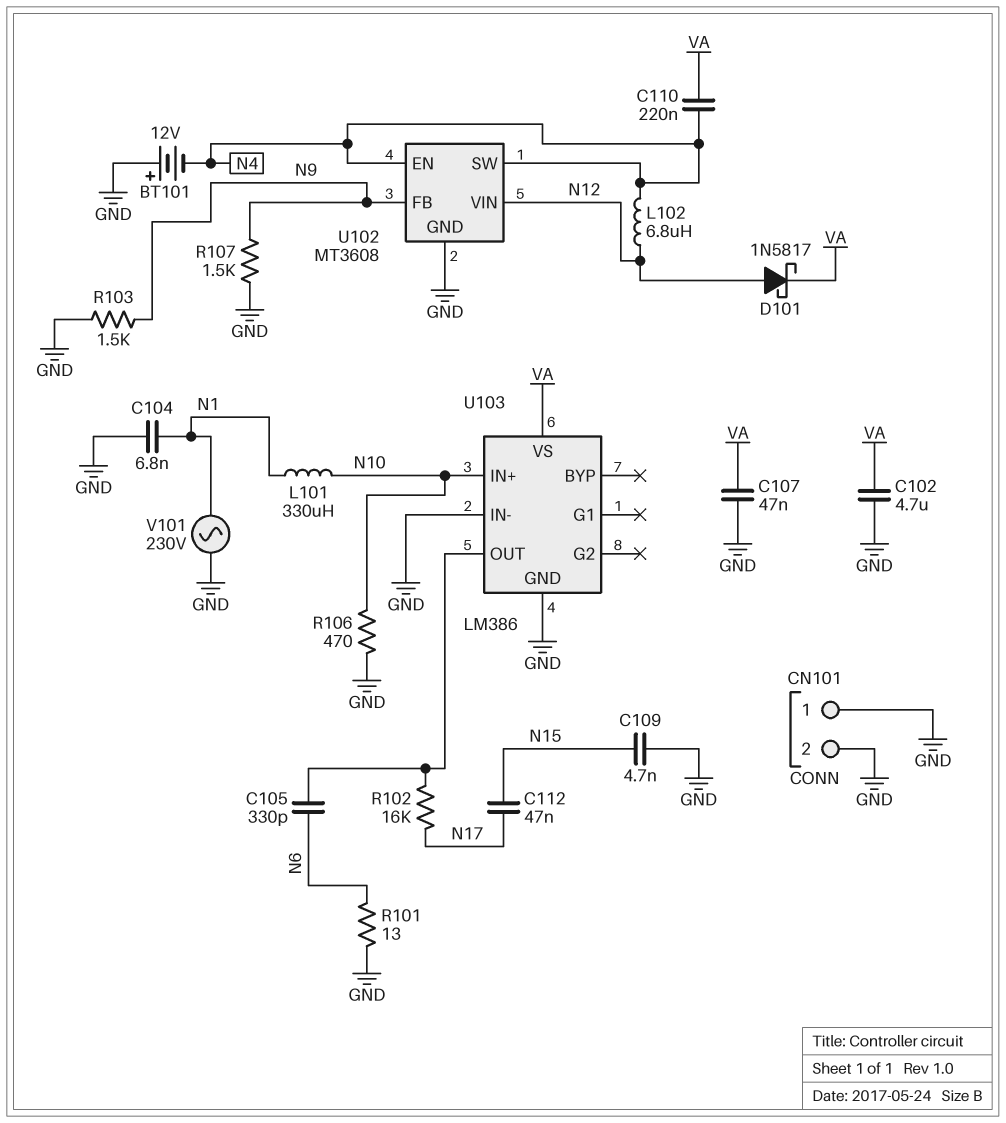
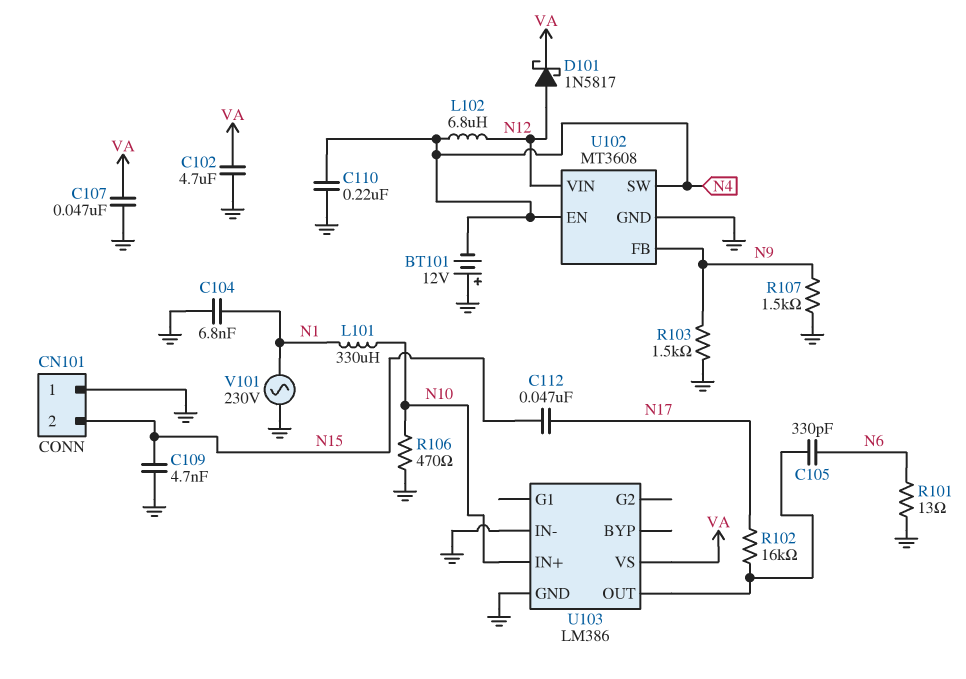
C110: 220nF (N4, VA) -> 220nF (GND, N4)
CN101 pin 2: GND -> N15

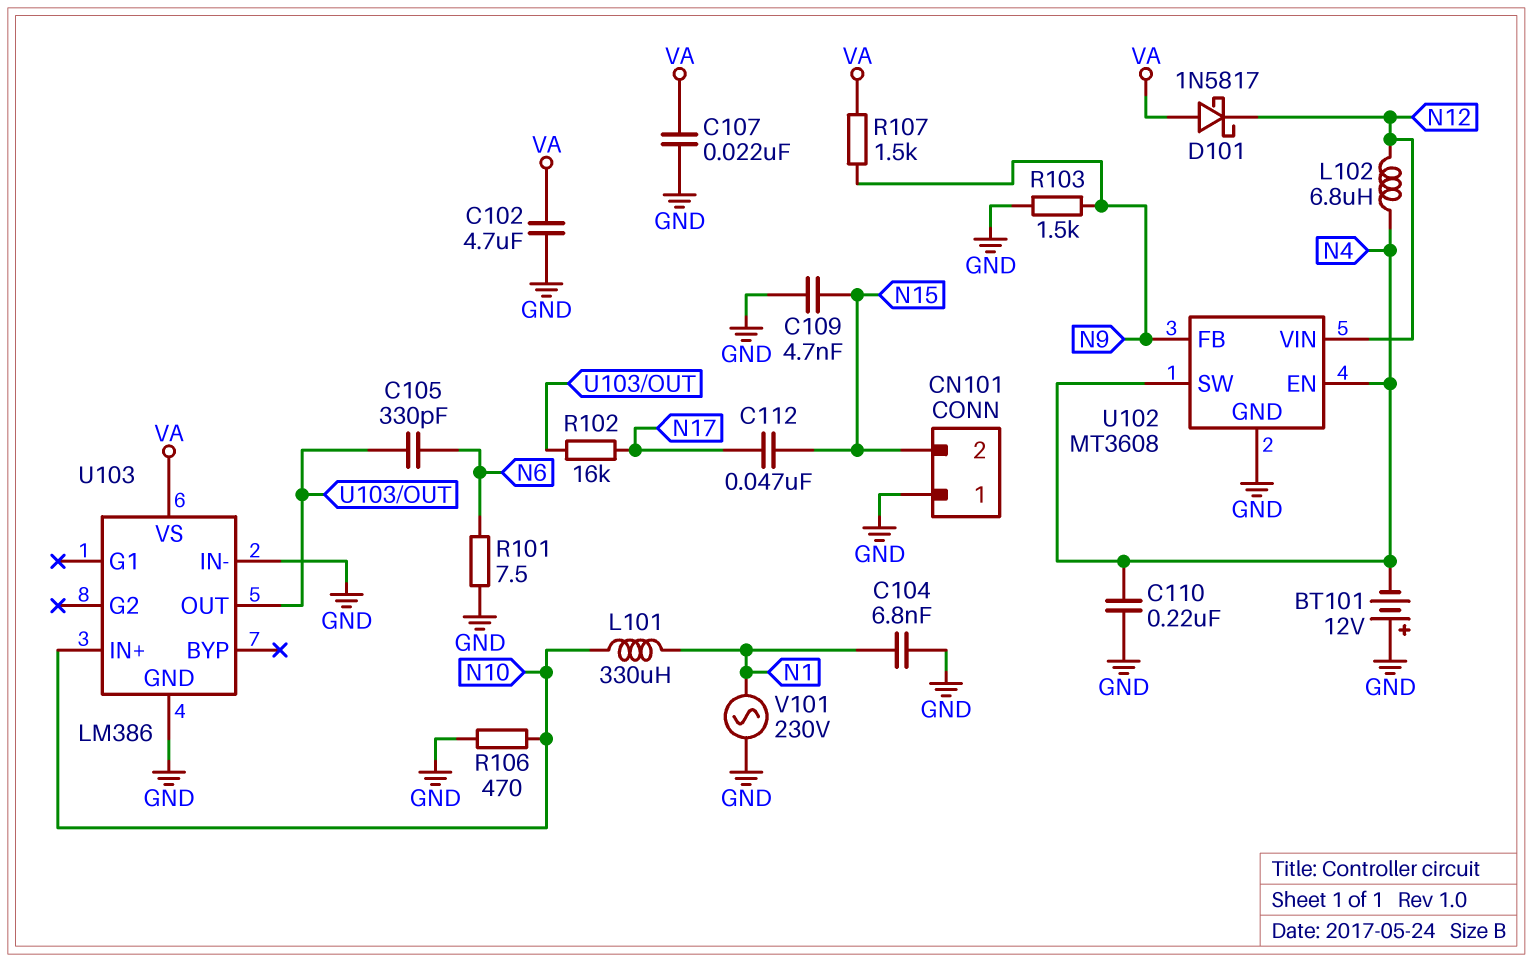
C107: 47nF (GND, VA) -> 22nF (GND, VA)
D101: schottky 1N5817 (A N12, K VA) -> schottky 1N5817 (A VA, K N12)
R101: 13 (GND, N6) -> 7.5 (GND, N6)
R107: 1.5k (GND, N9) -> 1.5k (N9, VA)

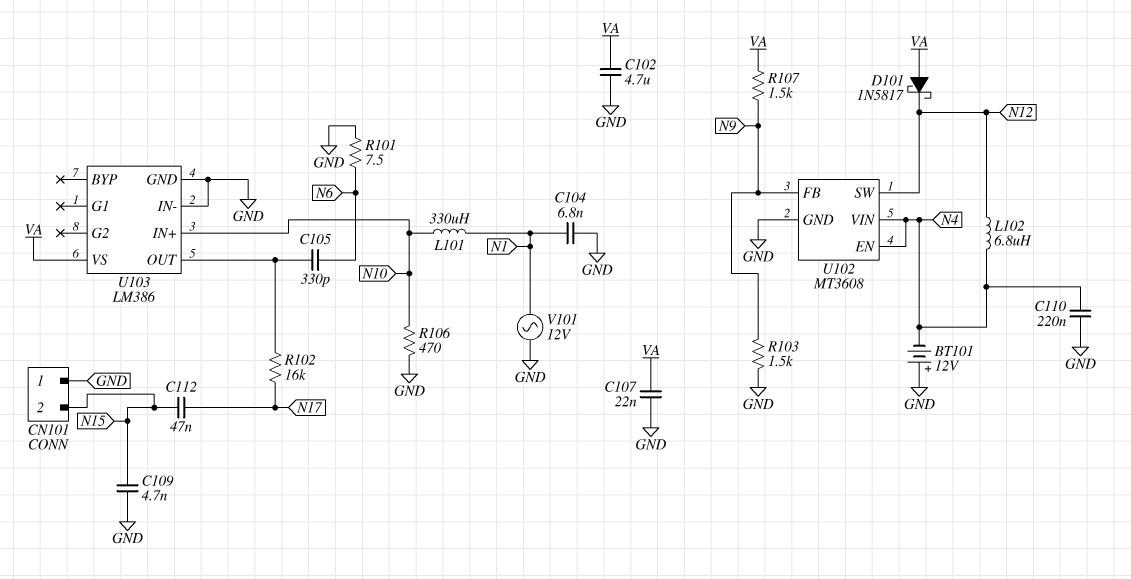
U102 pin SW: N4 -> N12
U102 pin VIN: N12 -> N4
V101: AC 230V (GND, N1) -> AC 12V (GND, N1)

